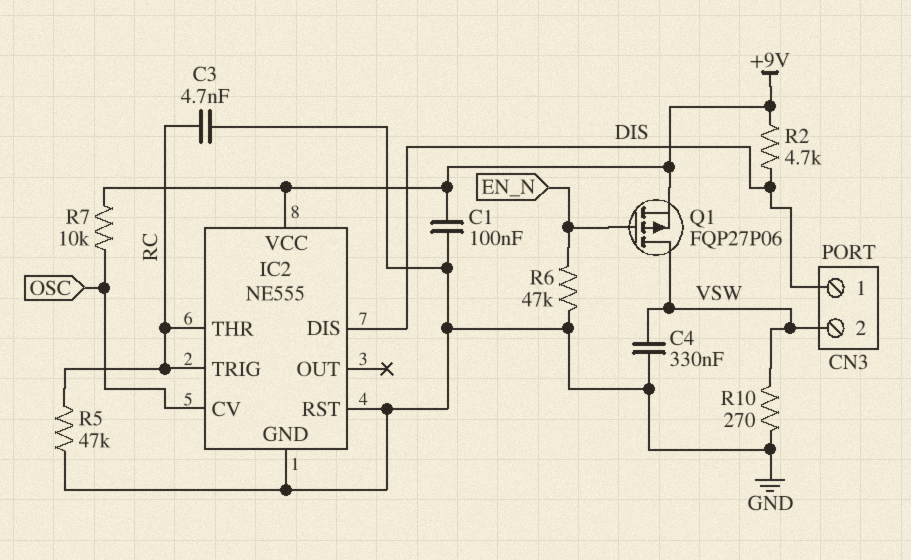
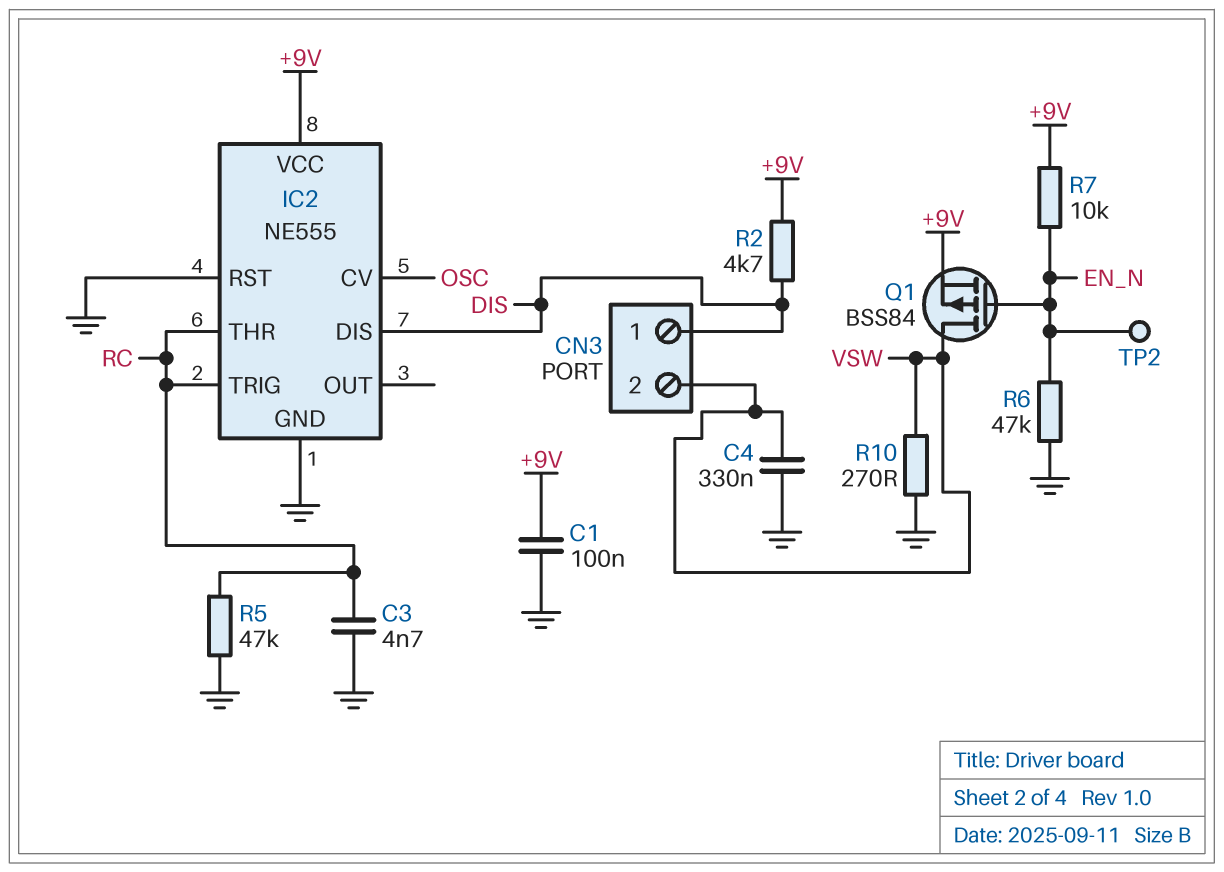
Q1: PMOS FQP27P06 (G EN_N, D VSW, S +9V) -> PMOS BSS84 (G EN_N, D VSW, S +9V)
R7: 10k (+9V, OSC) -> 10k (+9V, EN_N)
TP2: none -> test point (EN_N)

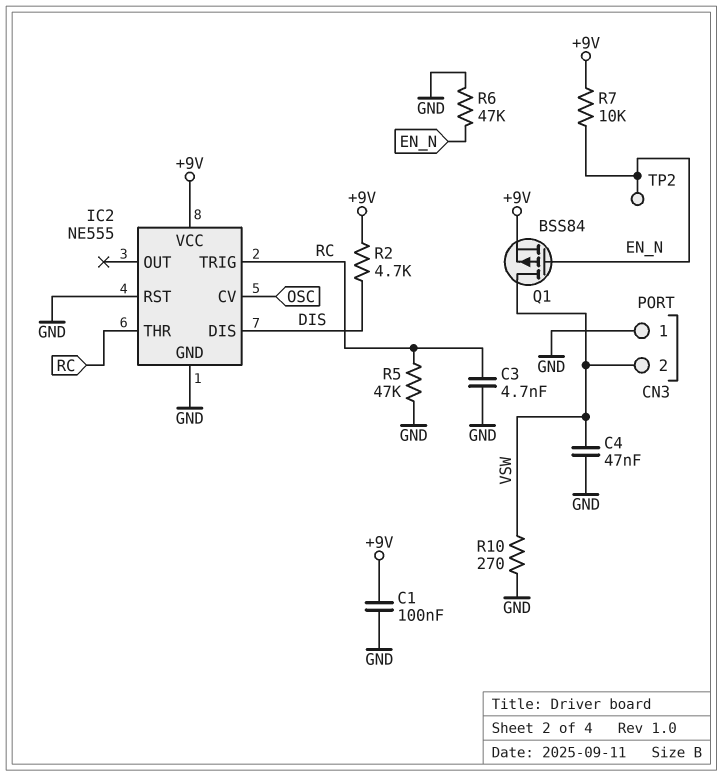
C4: 330nF (GND, VSW) -> 47nF (GND, VSW)
CN3 pin 1: DIS -> GND

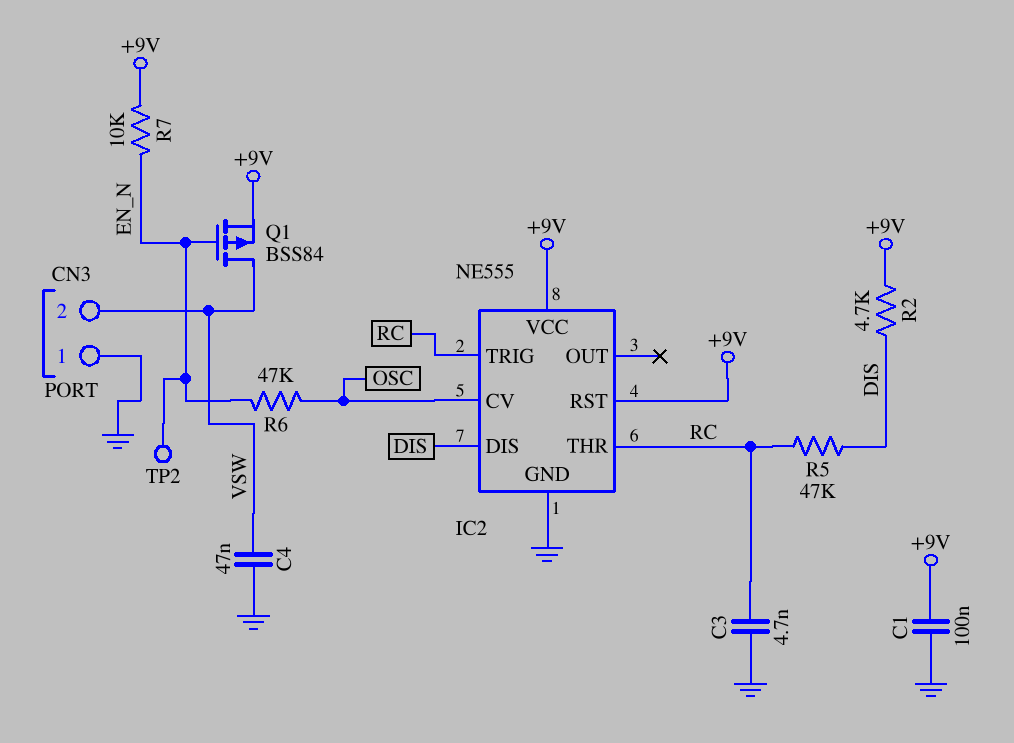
IC2 pin RST: GND -> +9V
R5: 47k (GND, RC) -> 47k (DIS, RC)
R6: 47k (EN_N, GND) -> 47k (EN_N, OSC)
R10: 270 (GND, VSW) -> none

